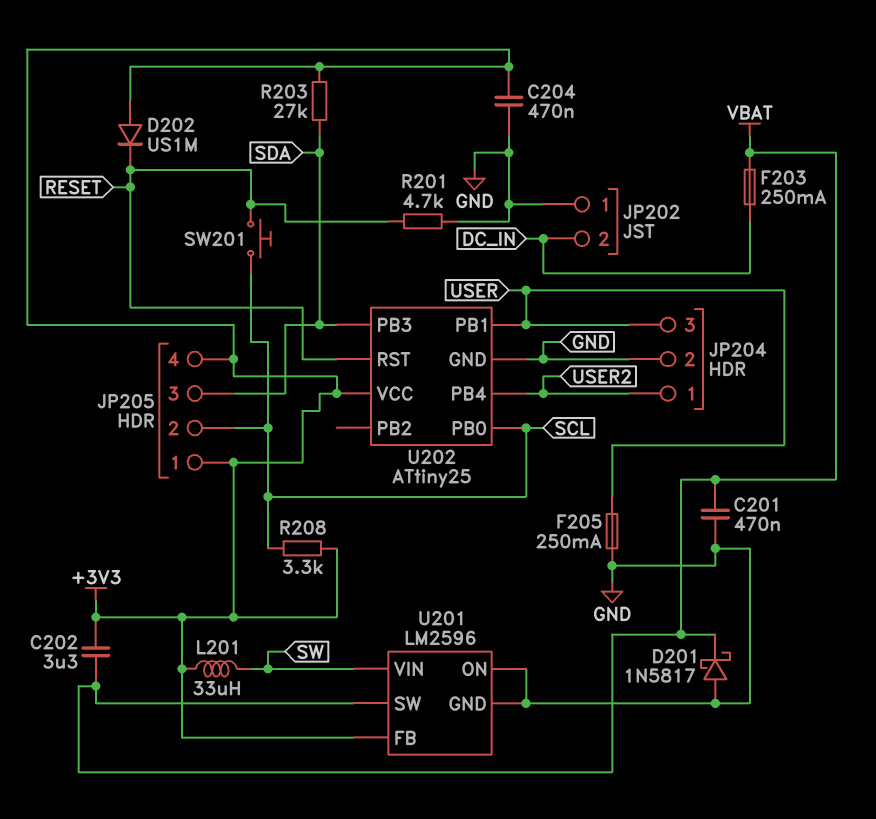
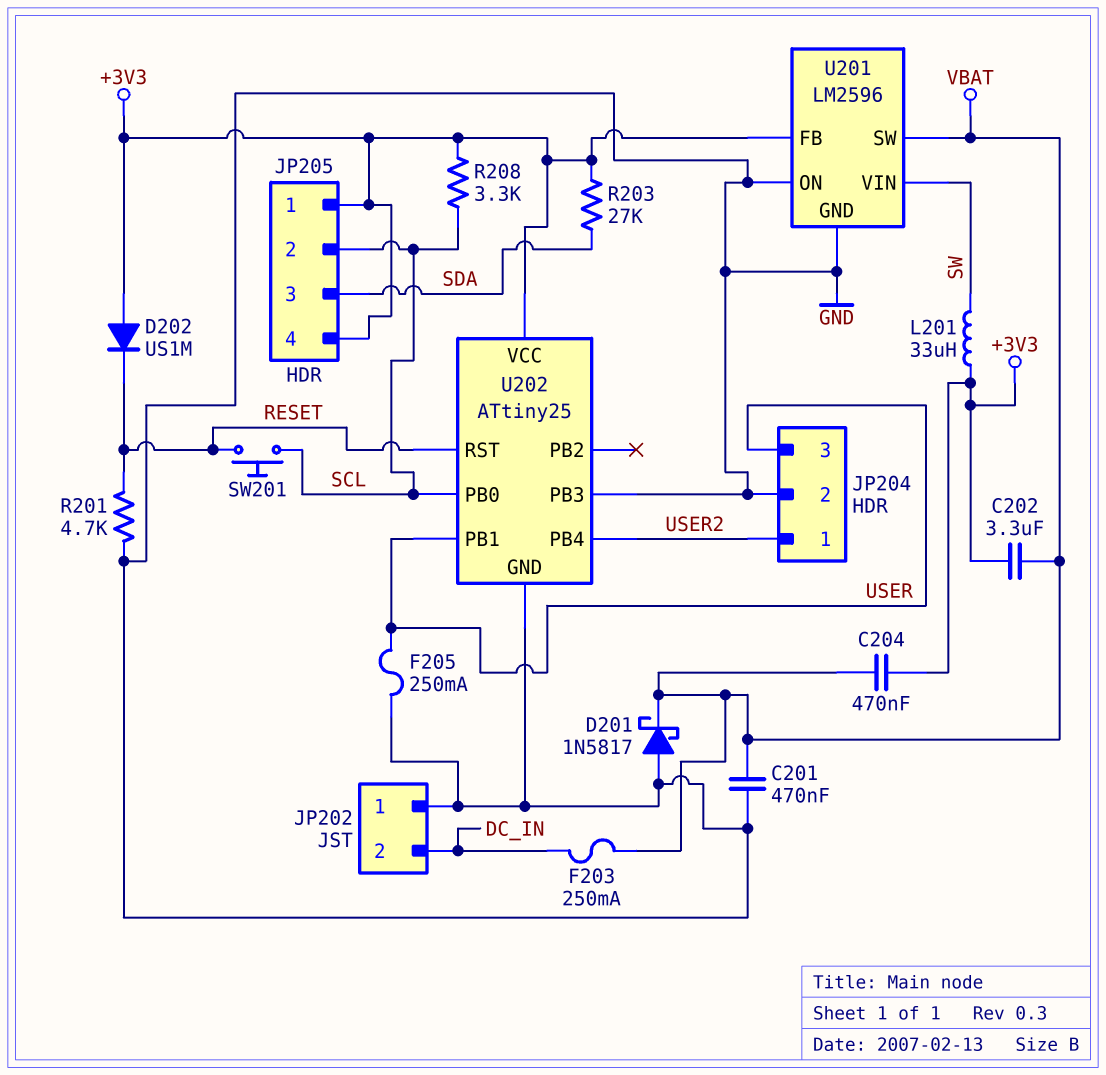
C204: 470nF (+3V3, GND) -> 470nF (+3V3, VBAT)
U202 pin PB3: SDA -> GND

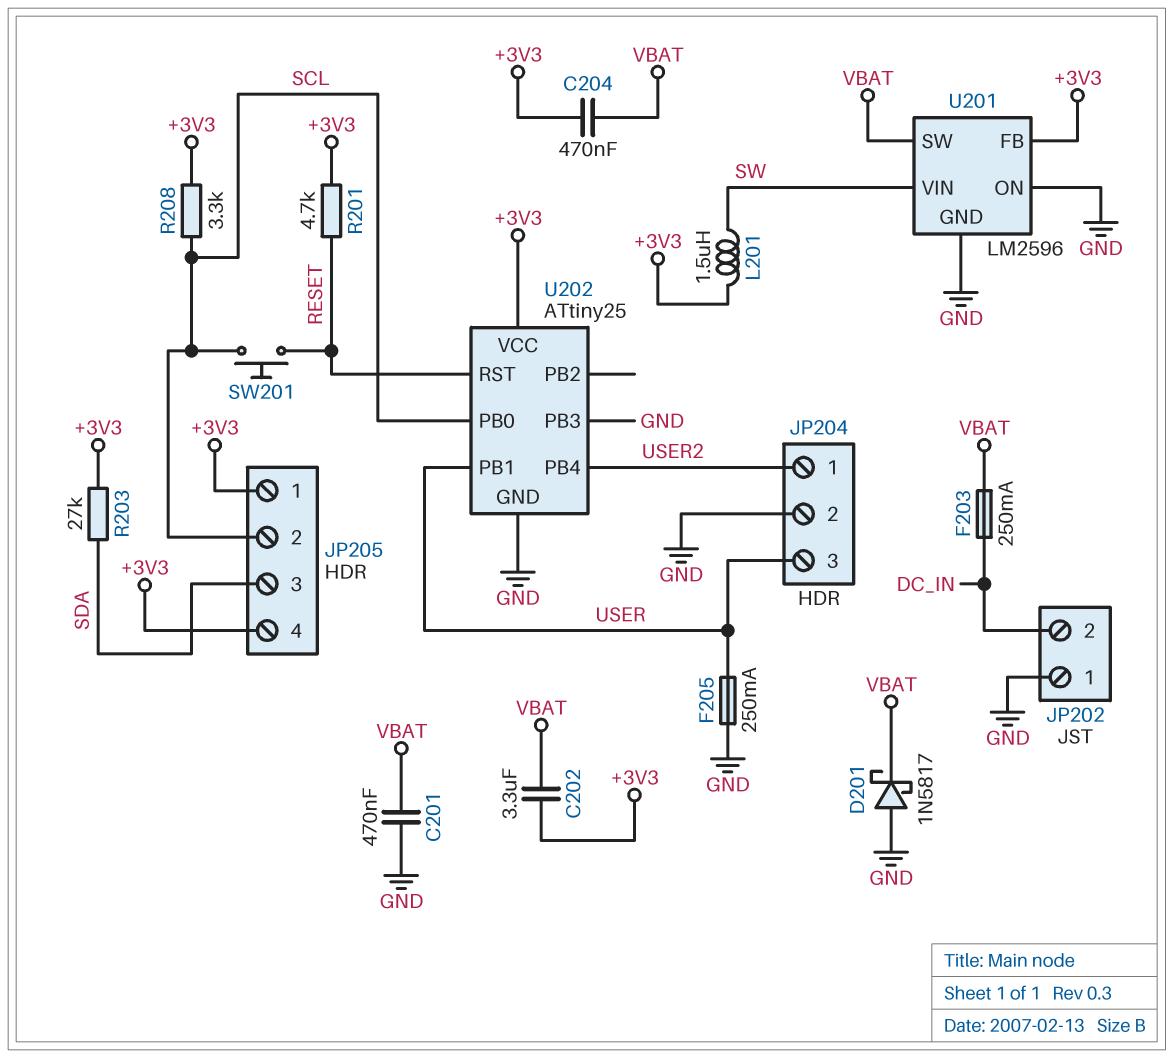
D202: diode US1M (A +3V3, K RESET) -> none
L201: 33uH (+3V3, SW) -> 1.5uH (+3V3, SW)
R201: 4.7k (GND, RESET) -> 4.7k (+3V3, RESET)

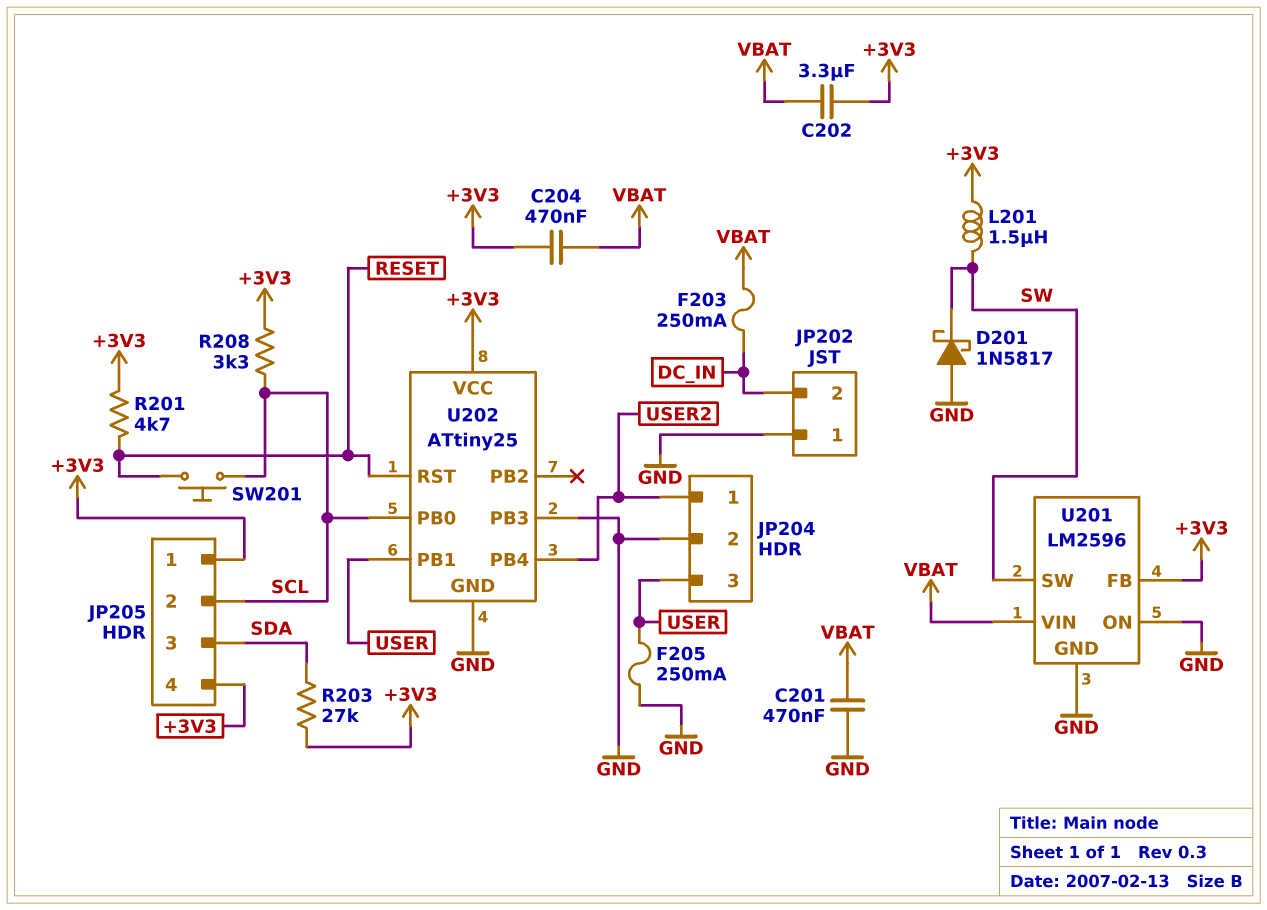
D201: schottky 1N5817 (A GND, K VBAT) -> schottky 1N5817 (A GND, K SW)
U201 pin SW: VBAT -> SW
U201 pin VIN: SW -> VBAT

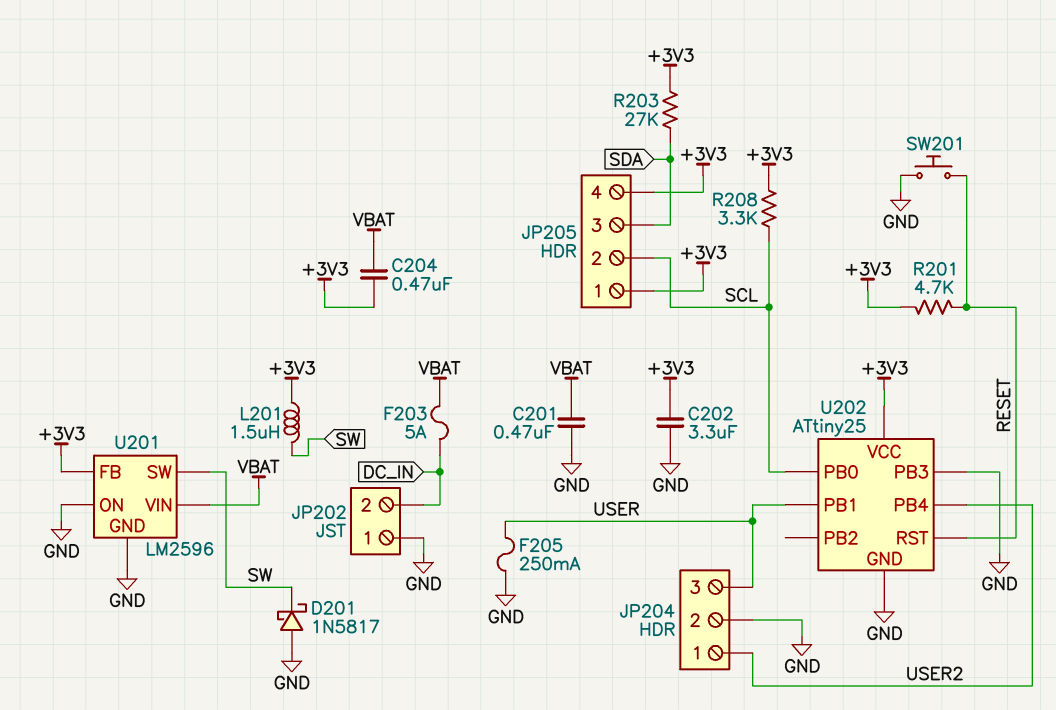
C202: 3.3uF (+3V3, VBAT) -> 3.3uF (+3V3, GND)
F203: 250mA (DC_IN, VBAT) -> 5A (DC_IN, VBAT)
SW201: button (RESET, SCL) -> button (GND, RESET)

